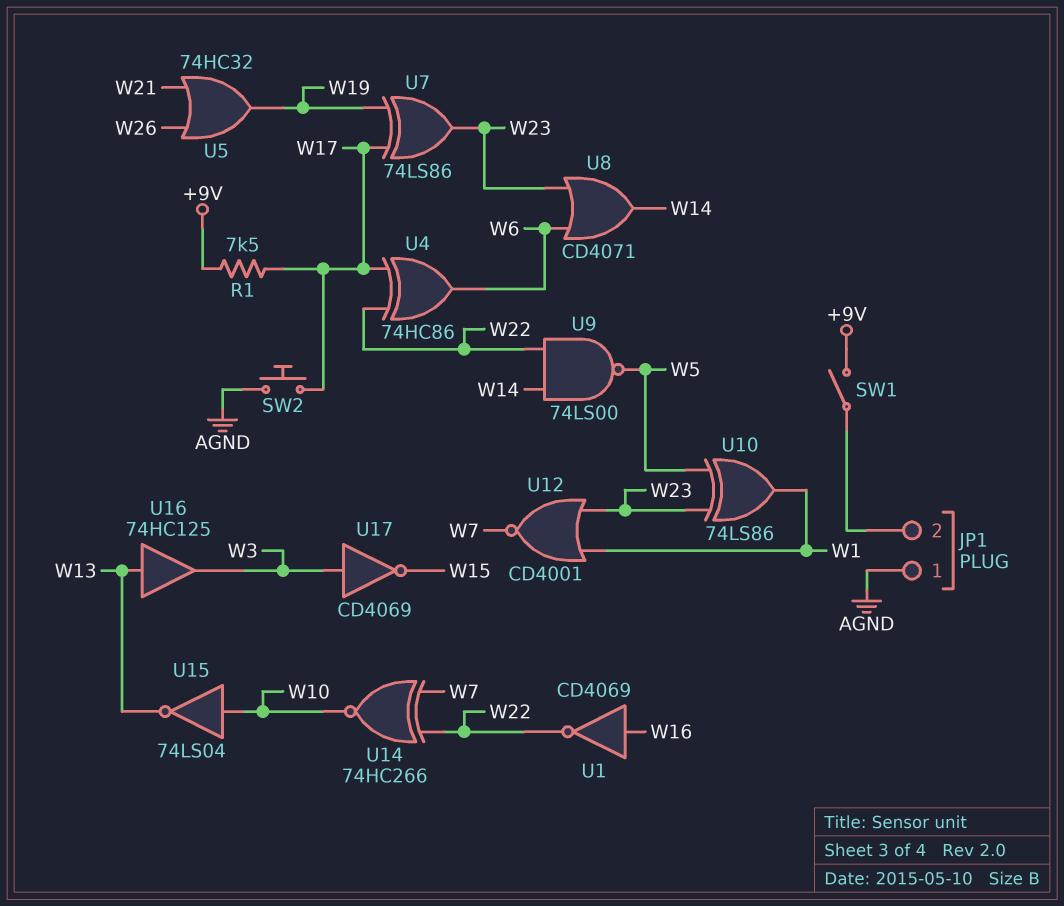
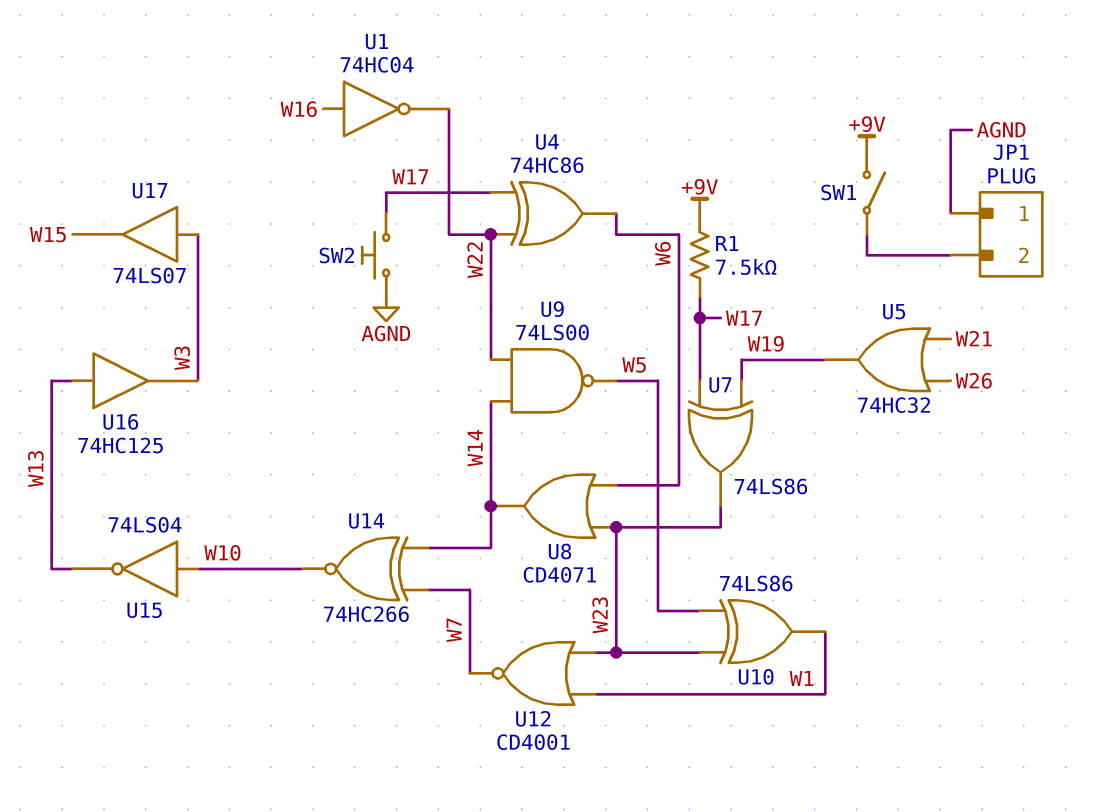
U1: NOT CD4069 (in W16, out W22) -> NOT 74HC04 (in W16, out W22)
U14: XNOR 74HC266 (in W7, in W22, out W10) -> XNOR 74HC266 (in W7, in W14, out W10)
U17: NOT CD4069 (in W3, out W15) -> buffer 74LS07 (in W3, out W15)

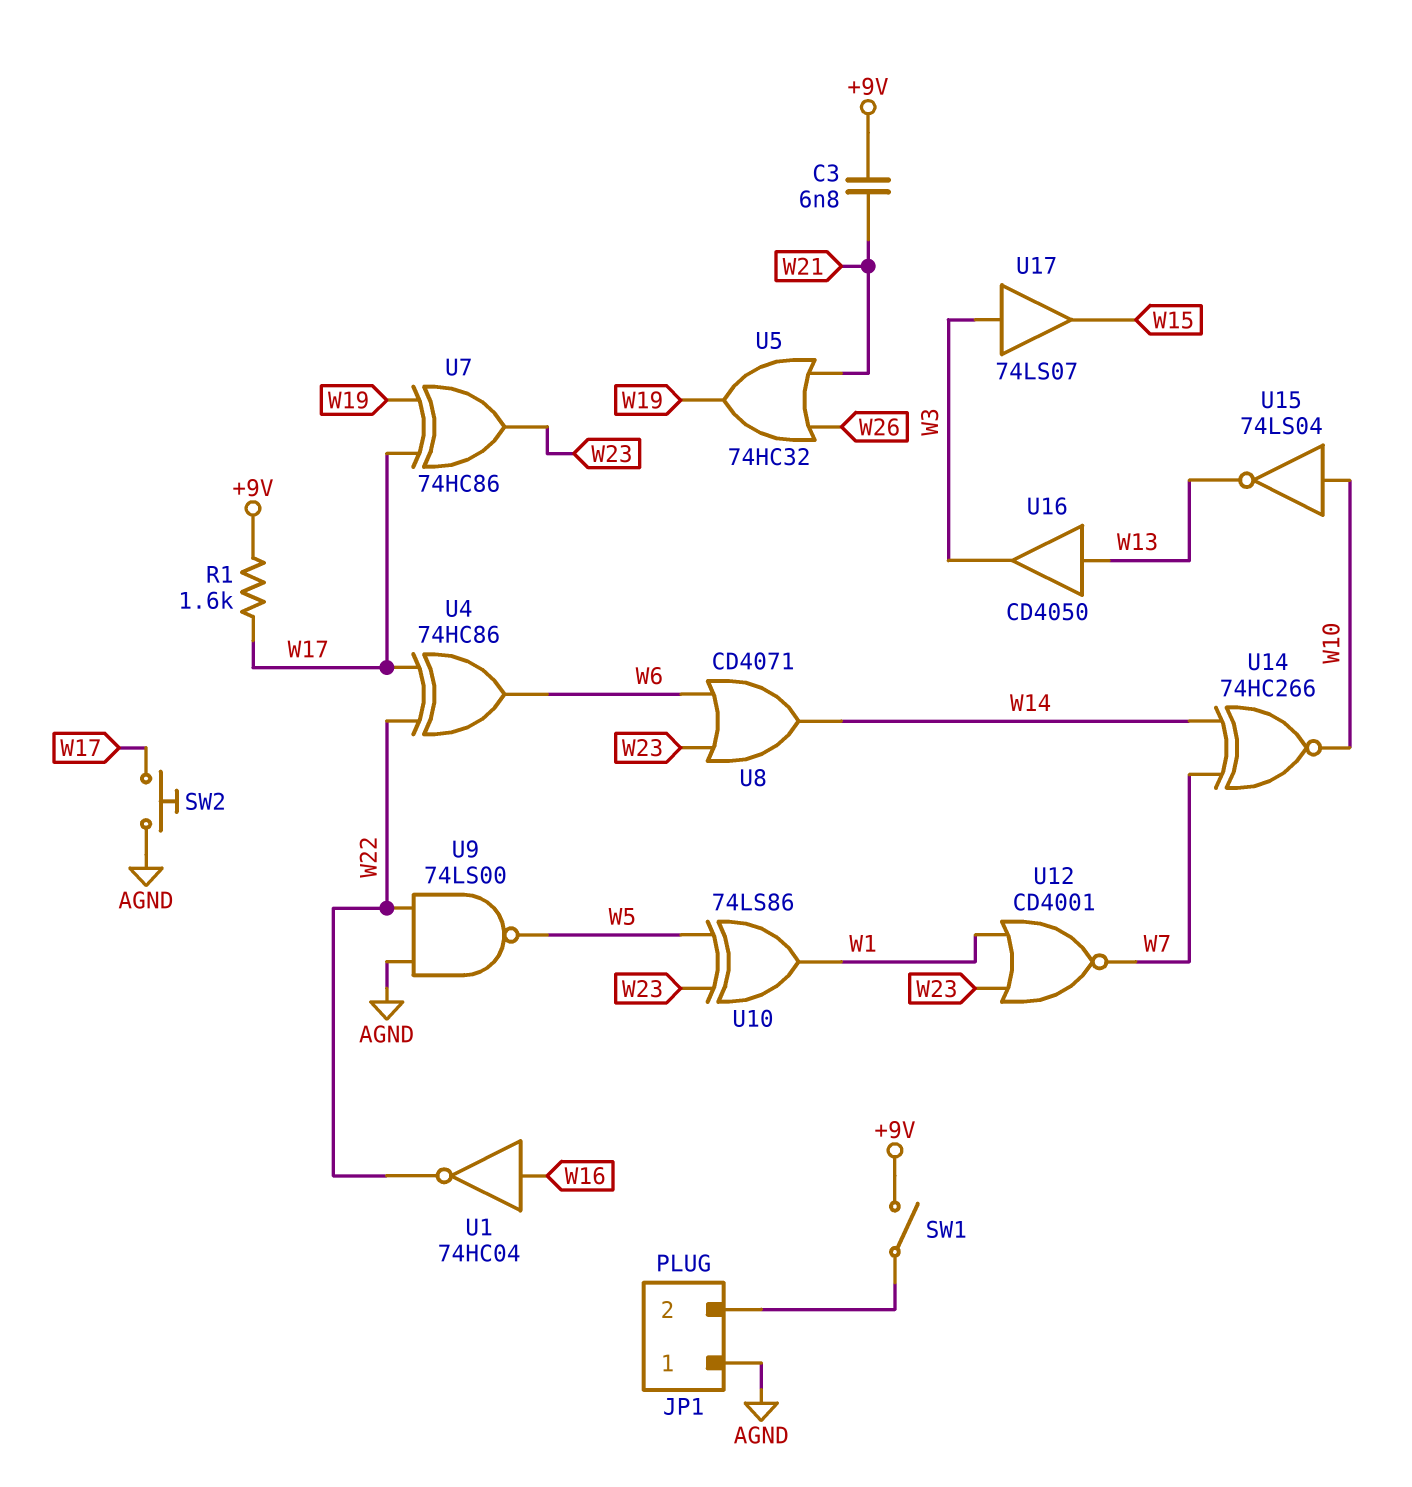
C3: none -> 6.8nF (+9V, W21)
R1: 7.5k (+9V, W17) -> 1.6k (+9V, W17)
U7: XOR 74LS86 (in W17, in W19, out W23) -> XOR 74HC86 (in W17, in W19, out W23)
U9: NAND 74LS00 (in W14, in W22, out W5) -> NAND 74LS00 (in AGND, in W22, out W5)
U16: buffer 74HC125 (in W13, out W3) -> buffer CD4050 (in W13, out W3)

